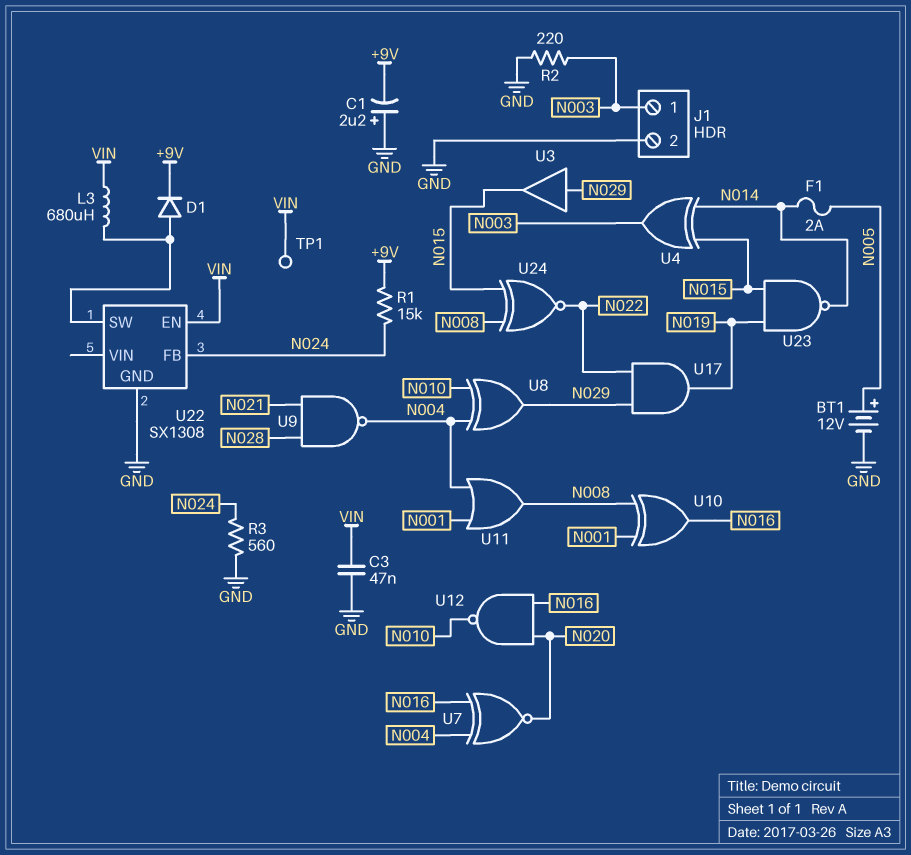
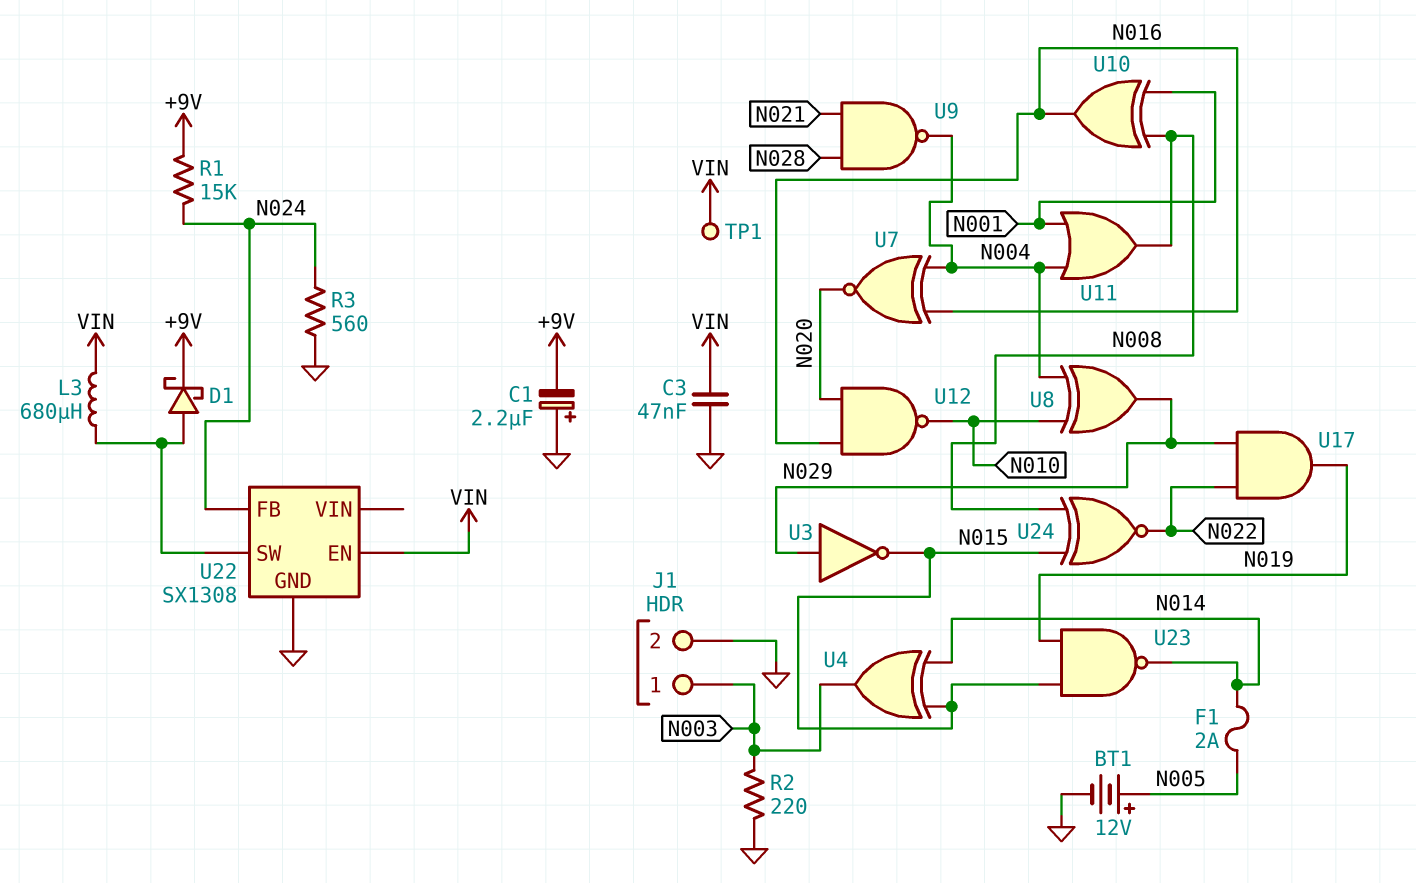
D1: diode (A U22/SW, K +9V) -> schottky (A U22/SW, K +9V)
U3: buffer (in N029, out N015) -> NOT (in N029, out N015)

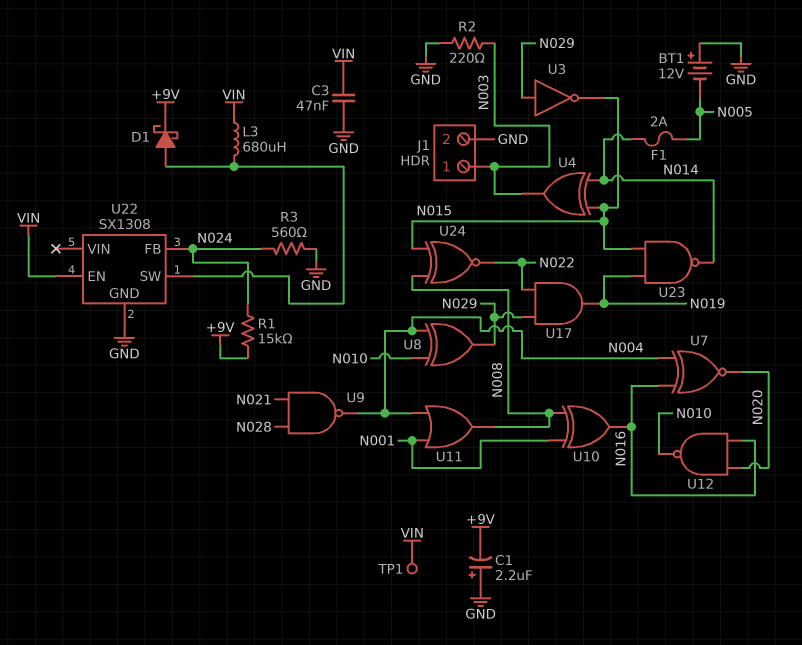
BT1: 12V (plus N005, minus GND) -> 12V (plus GND, minus N005)

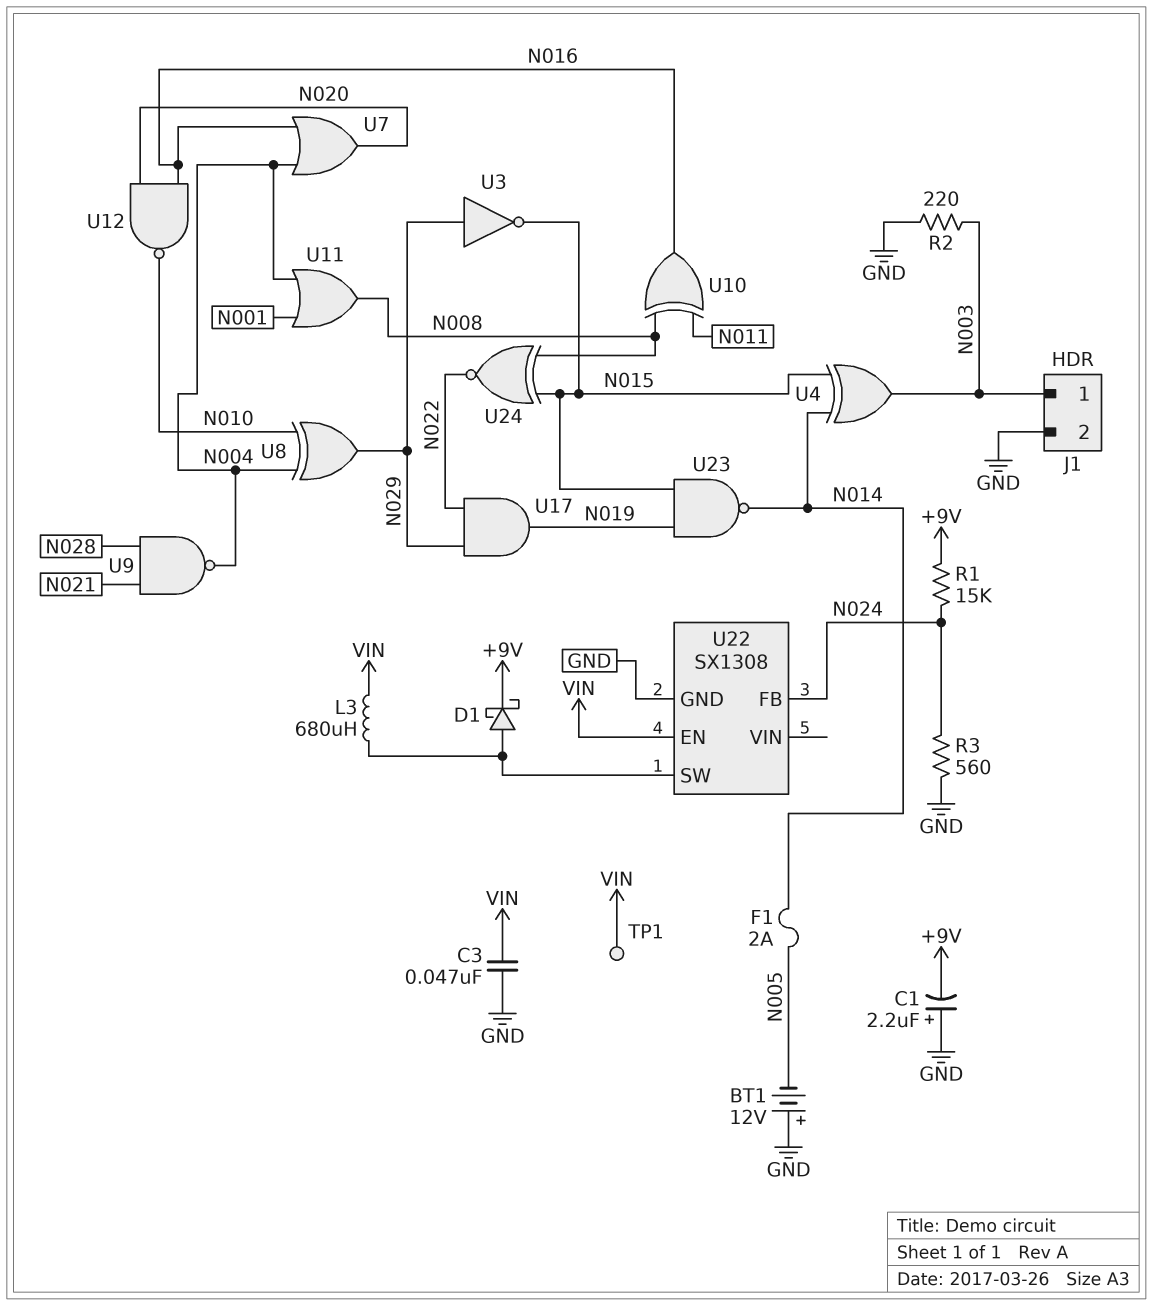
U7: XNOR (in N004, in N016, out N020) -> OR (in N004, in N016, out N020)
U10: XOR (in N001, in N008, out N016) -> XOR (in N008, in N011, out N016)

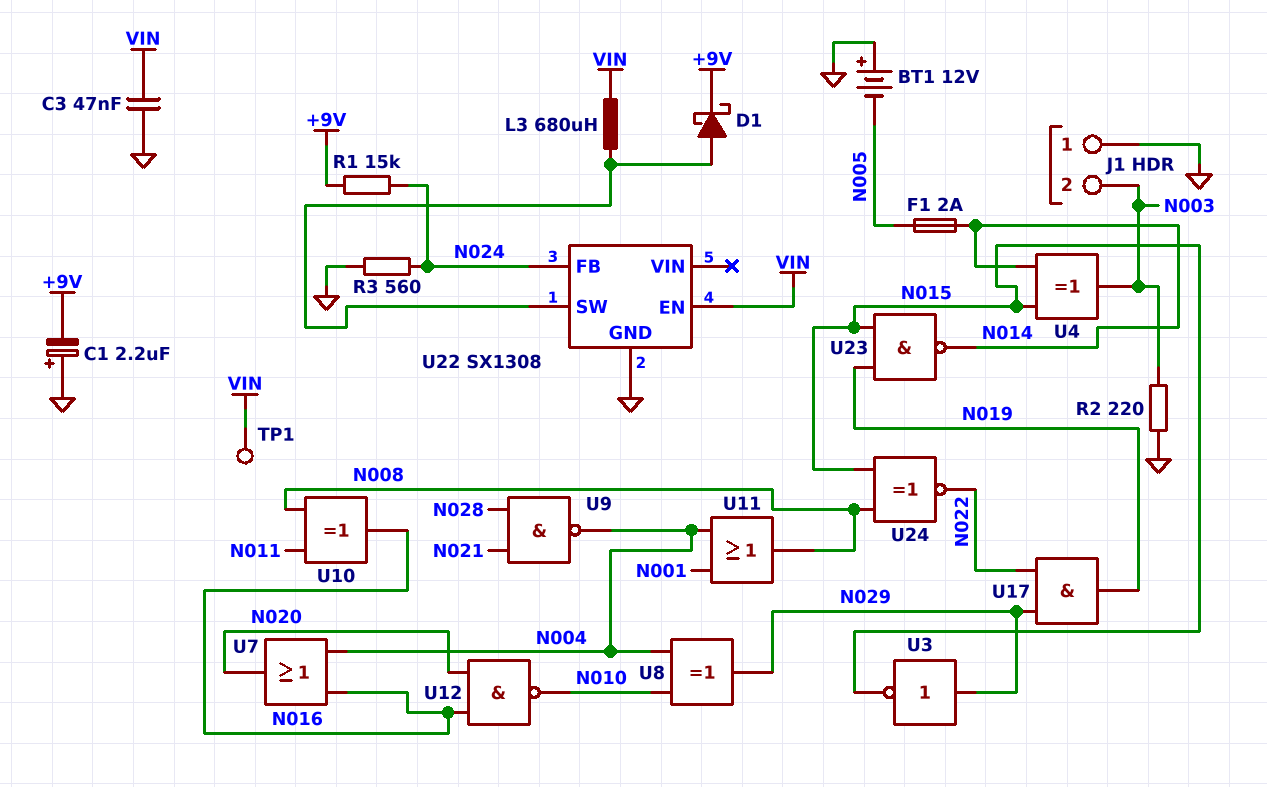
J1 pin 1: N003 -> GND
J1 pin 2: GND -> N003

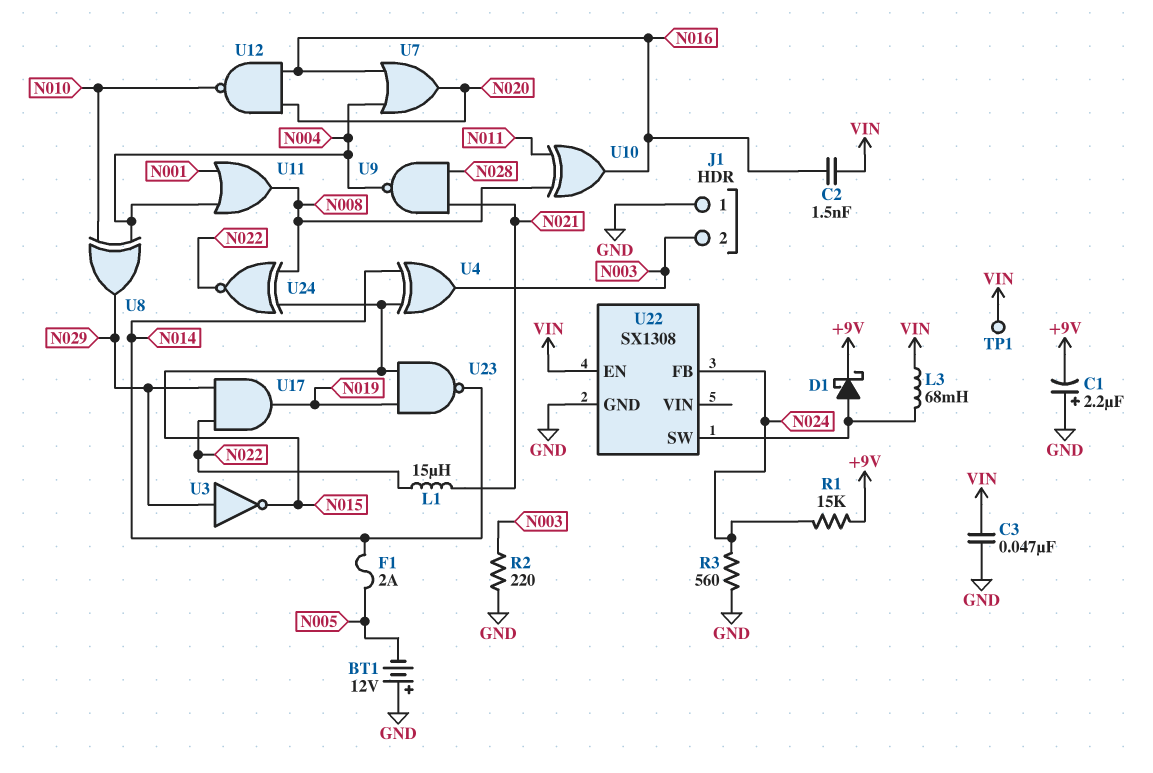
C2: none -> 1.5nF (N016, VIN)
L1: none -> 15uH (N021, N022)
L3: 680uH (U22/SW, VIN) -> 68mH (U22/SW, VIN)

